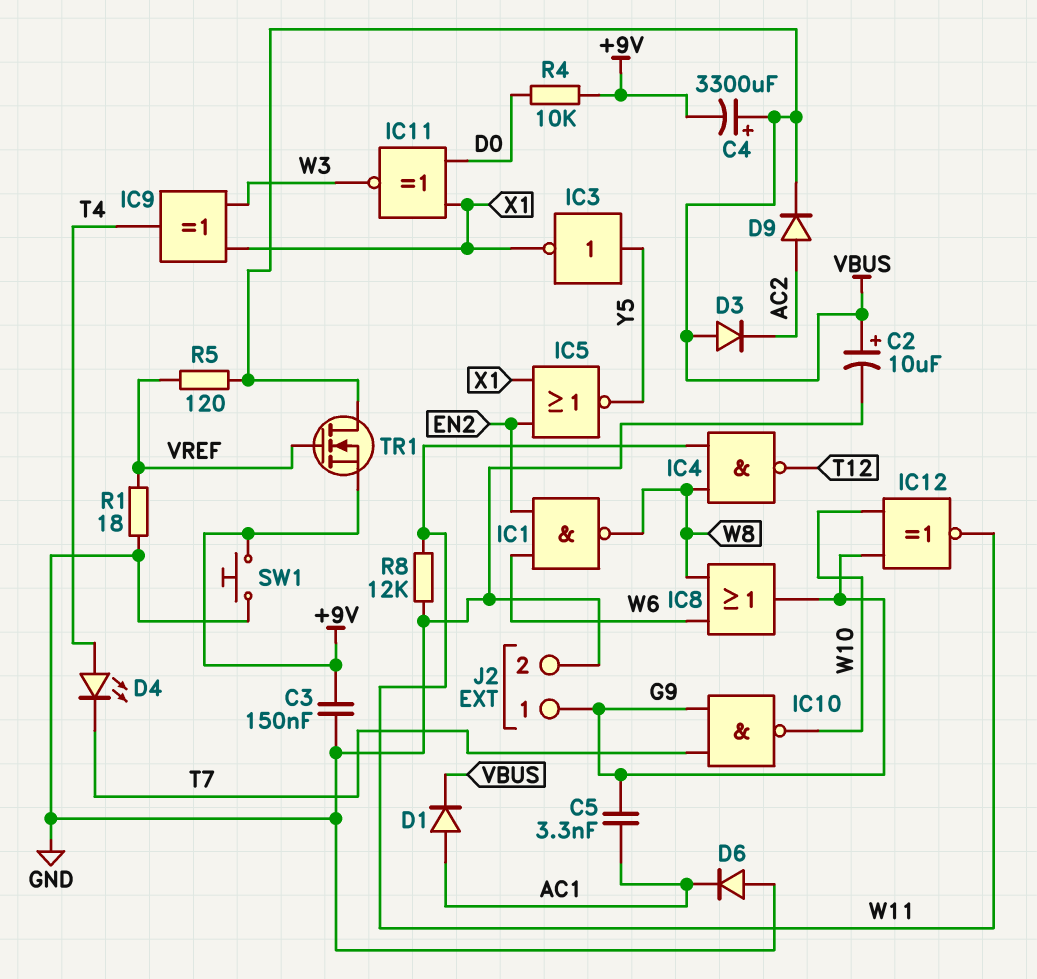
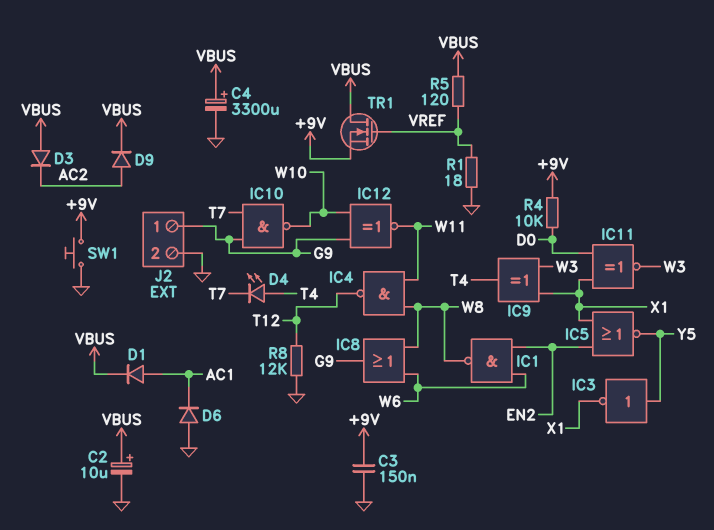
C4: 3300uF (plus VBUS, minus +9V) -> 3300uF (plus VBUS, minus GND)
C5: 3.3nF (AC1, G9) -> none
R8: 12k (GND, W11) -> 12k (GND, T12)

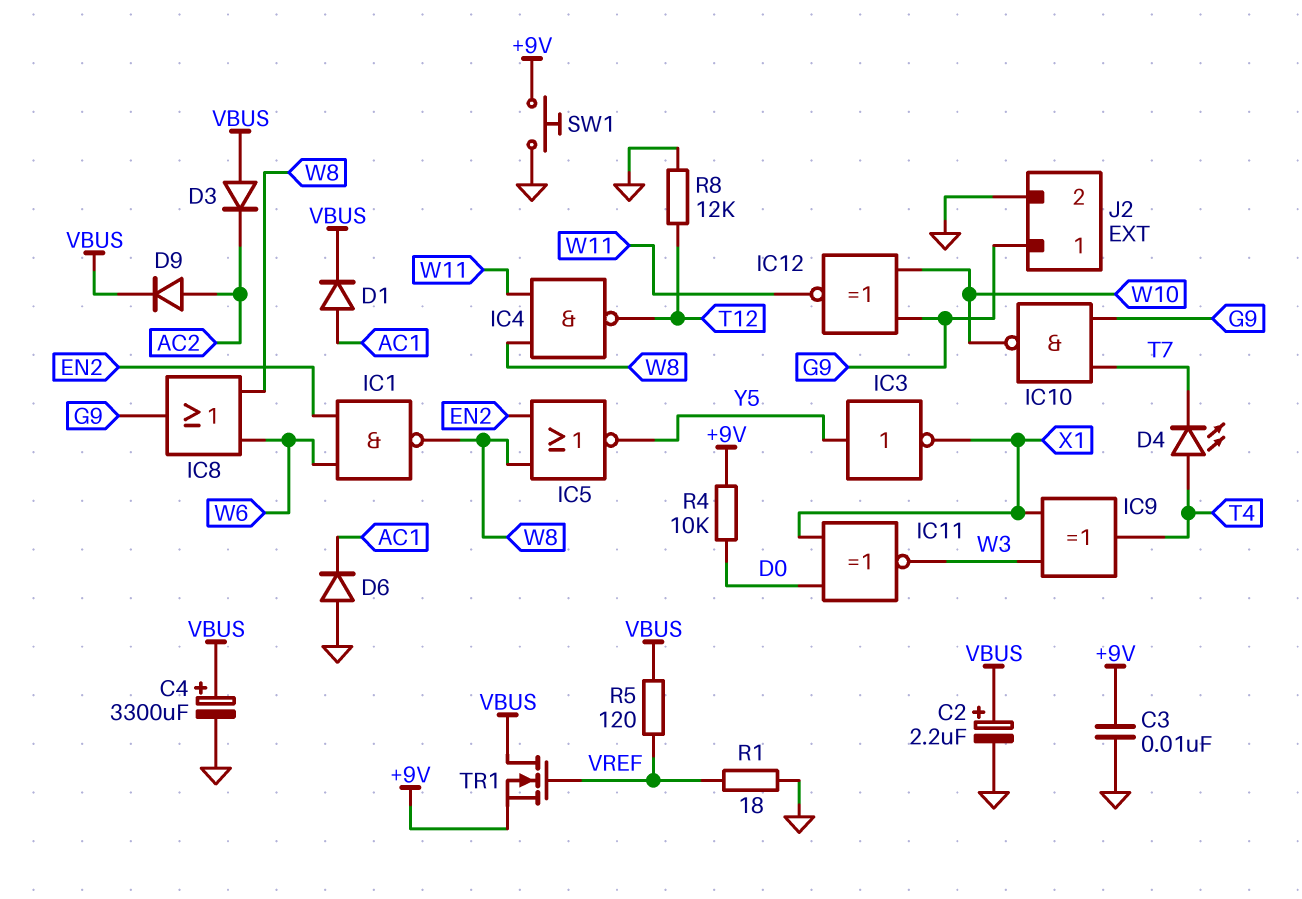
C2: 10uF (plus VBUS, minus GND) -> 2.2uF (plus VBUS, minus GND)
C3: 150nF (+9V, GND) -> 10nF (+9V, GND)
IC5: NOR (in EN2, in X1, out Y5) -> NOR (in EN2, in W8, out Y5)

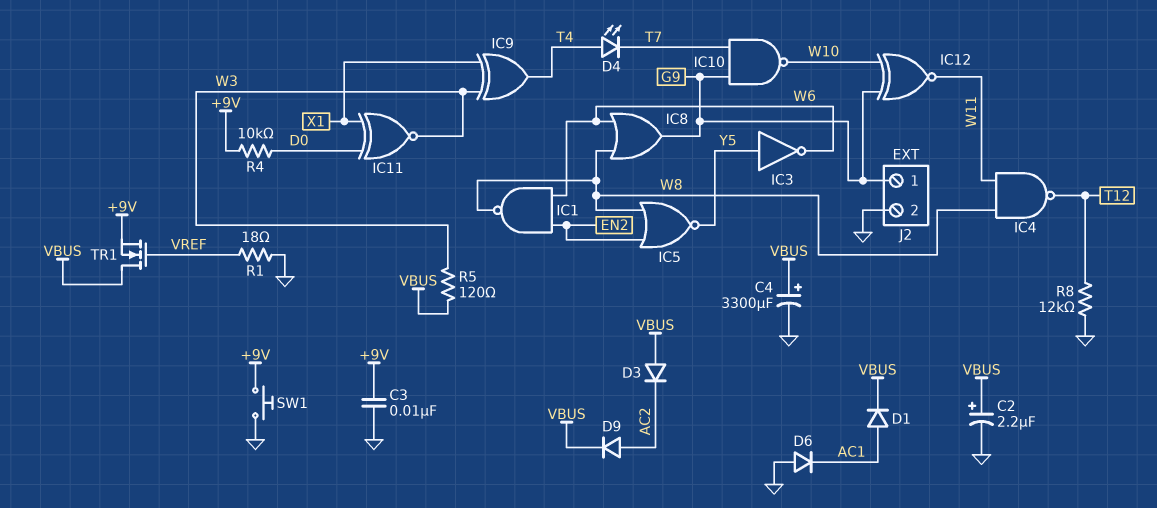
IC3: NOT (in Y5, out X1) -> NOT (in Y5, out W6)
R5: 120 (VBUS, VREF) -> 120 (VBUS, W3)

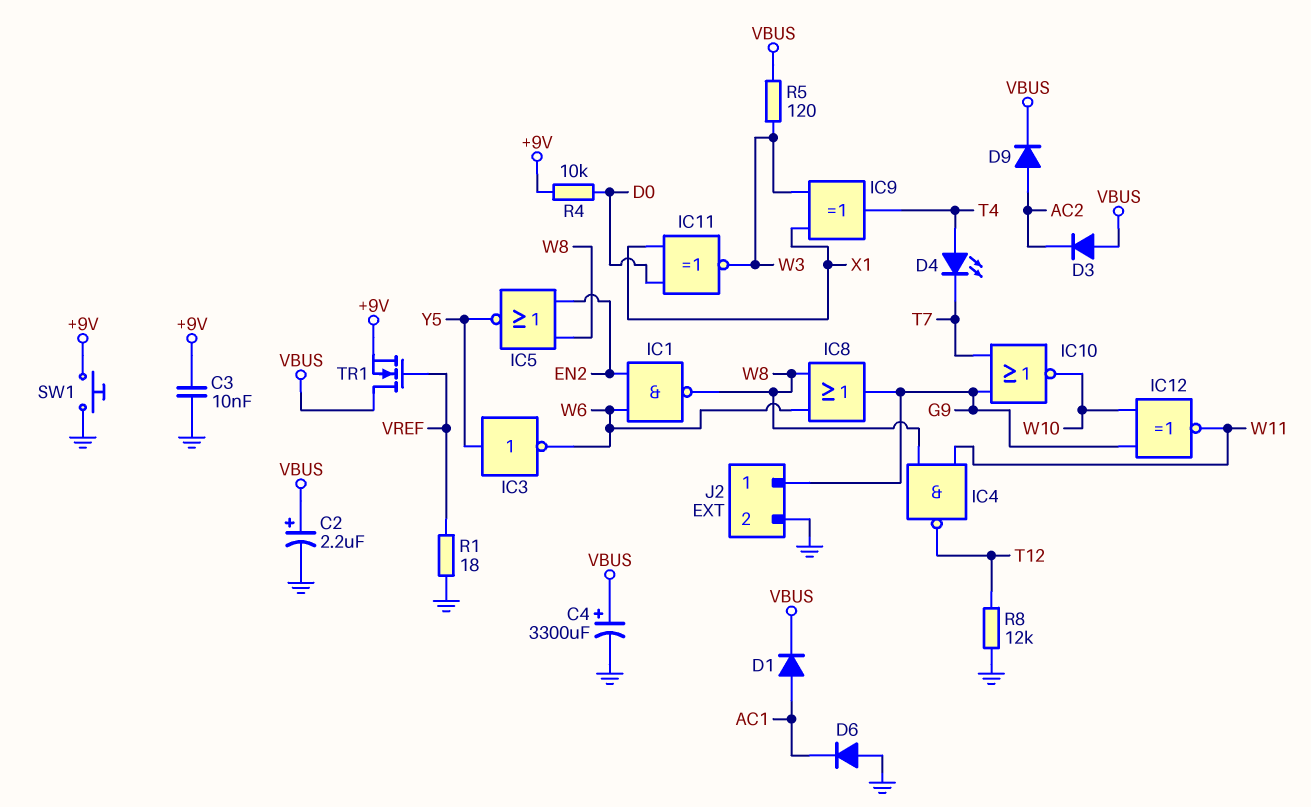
IC10: NAND (in G9, in T7, out W10) -> NOR (in G9, in T7, out W10)

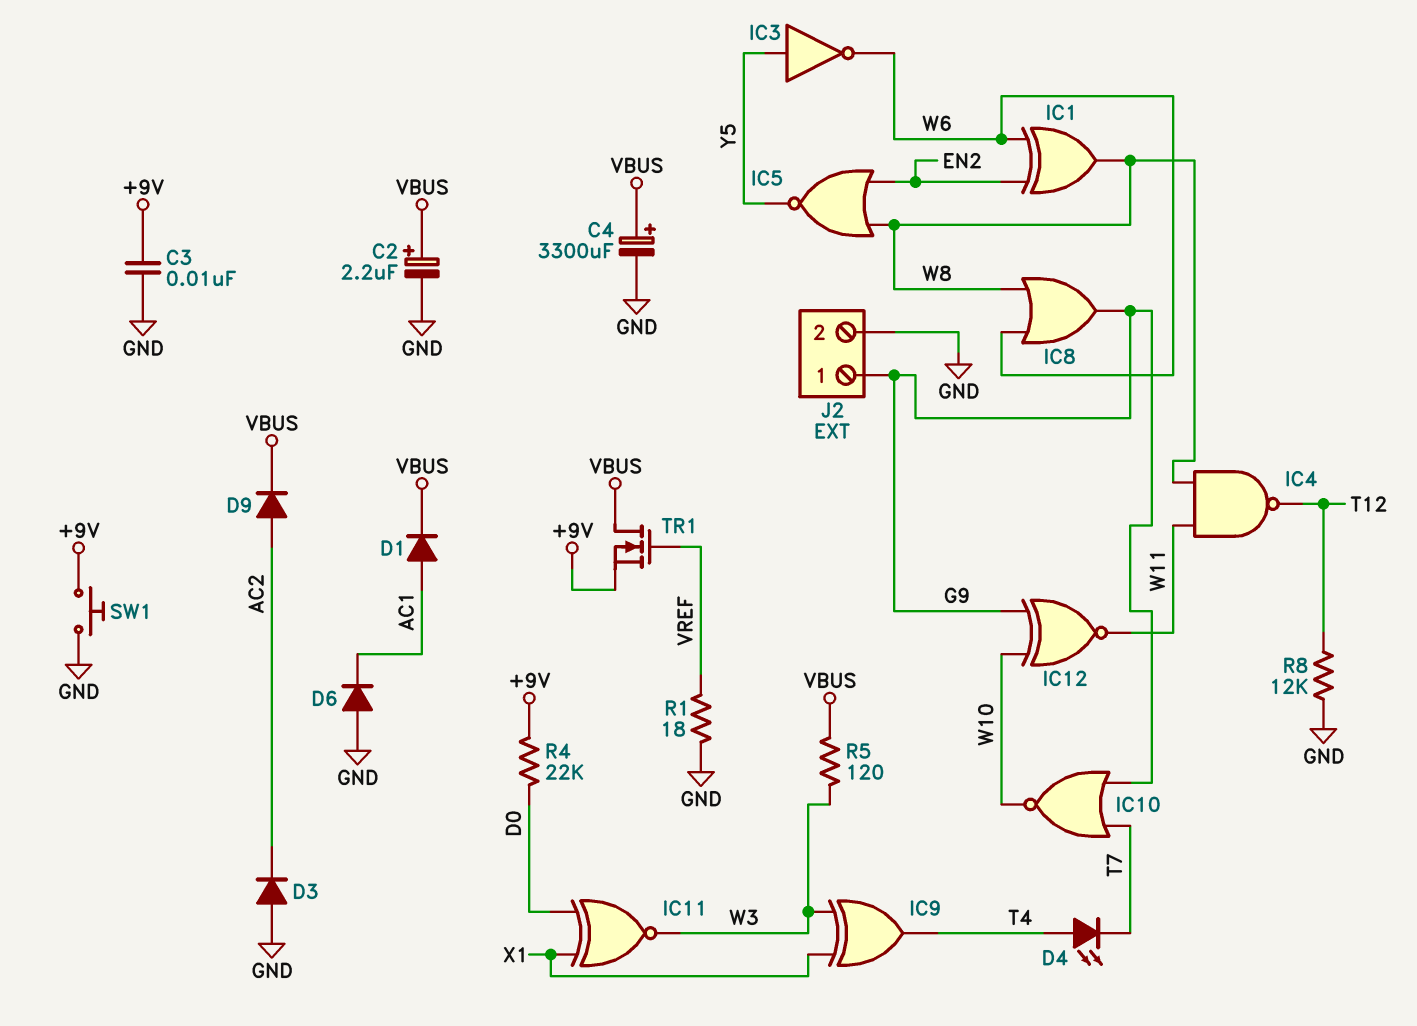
D3: diode (A VBUS, K AC2) -> diode (A GND, K AC2)
IC1: NAND (in EN2, in W6, out W8) -> XOR (in EN2, in W6, out W8)
R4: 10k (+9V, D0) -> 22k (+9V, D0)

